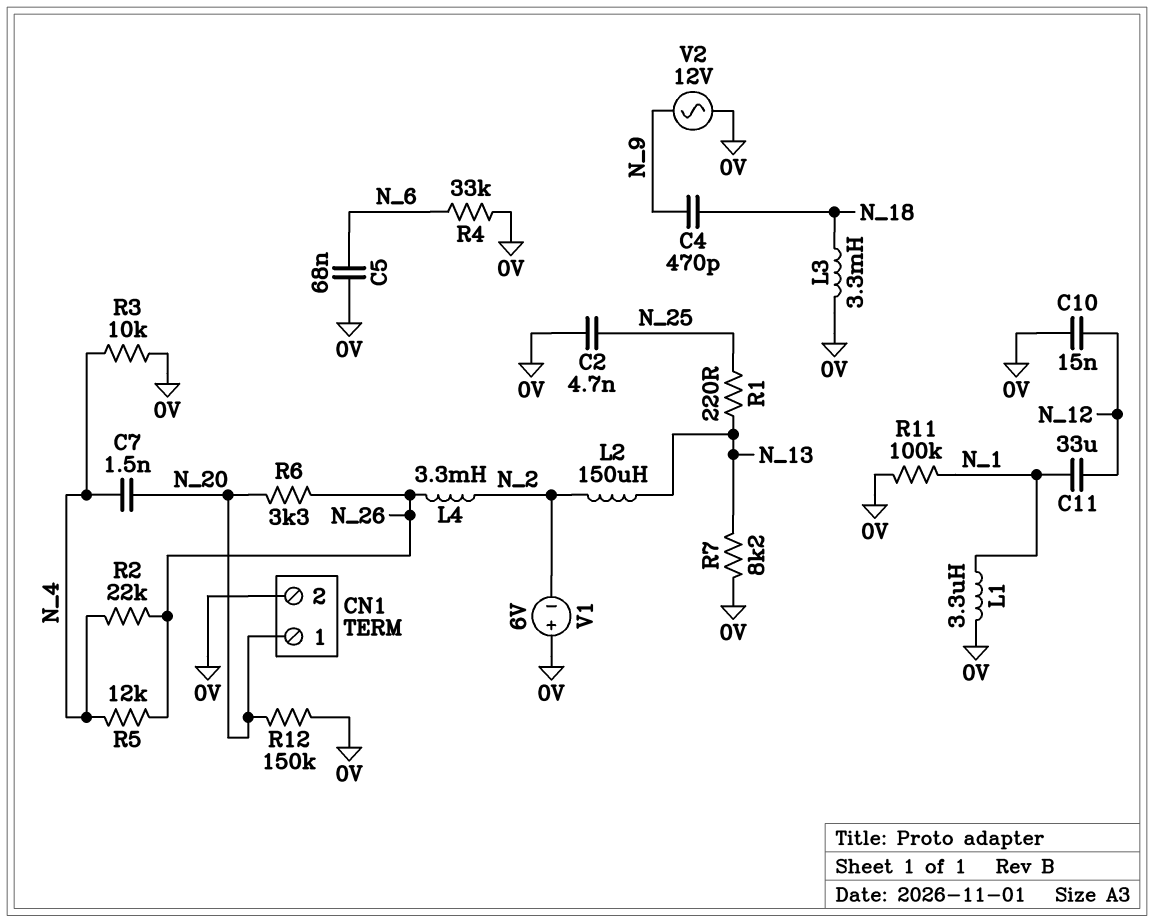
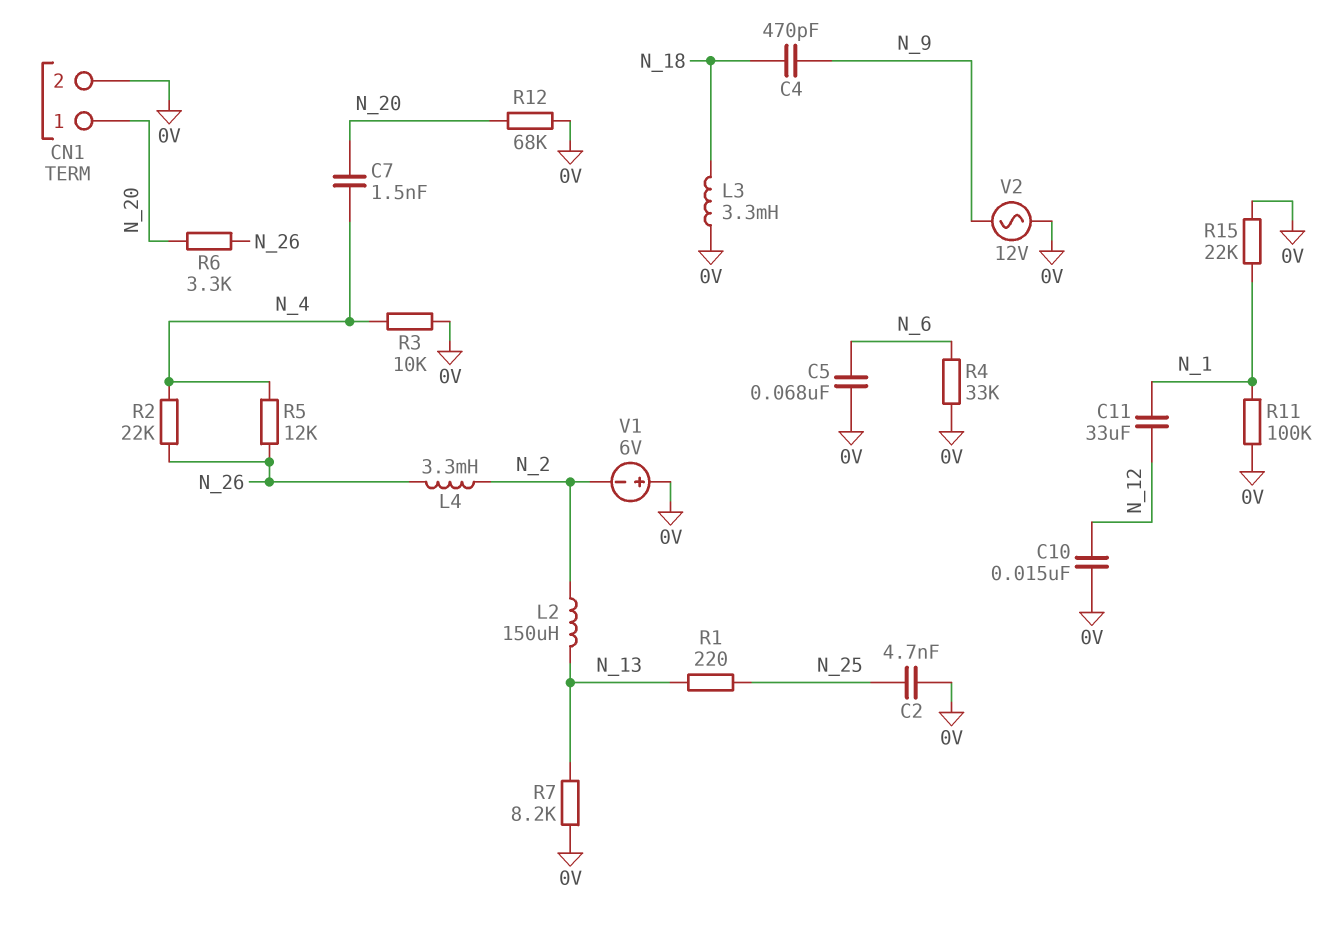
L1: 3.3uH (0V, N_1) -> none
R12: 150k (0V, N_20) -> 68k (0V, N_20)
R15: none -> 22k (0V, N_1)

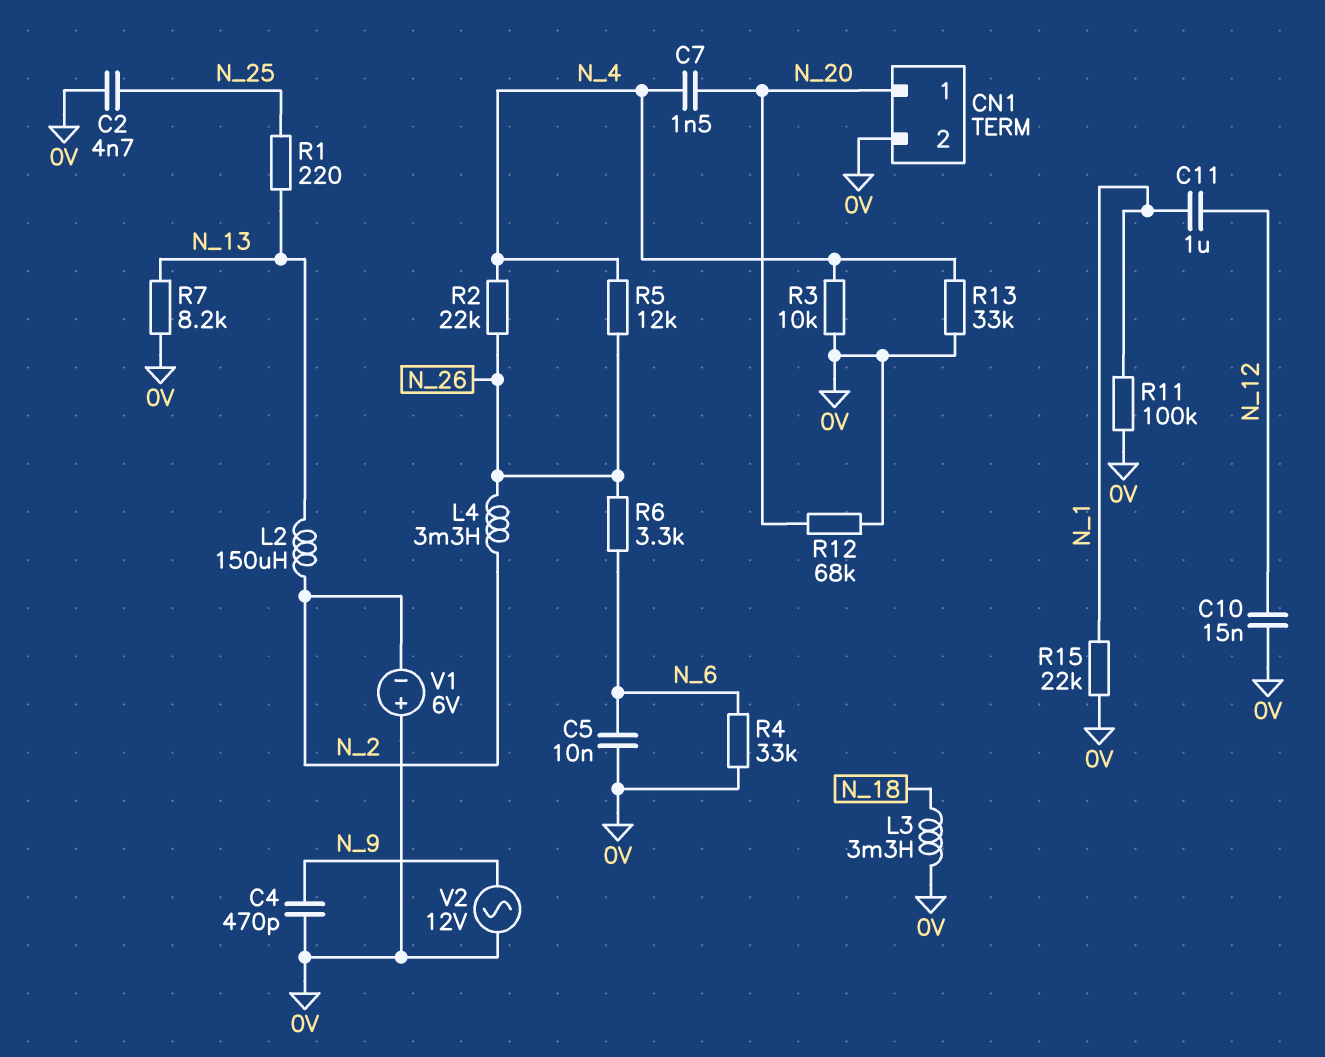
C4: 470pF (N_9, N_18) -> 470pF (0V, N_9)
C5: 68nF (0V, N_6) -> 10nF (0V, N_6)
C11: 33uF (N_1, N_12) -> 1uF (N_1, N_12)
R6: 3.3k (N_20, N_26) -> 3.3k (N_6, N_26)
R13: none -> 33k (0V, N_4)

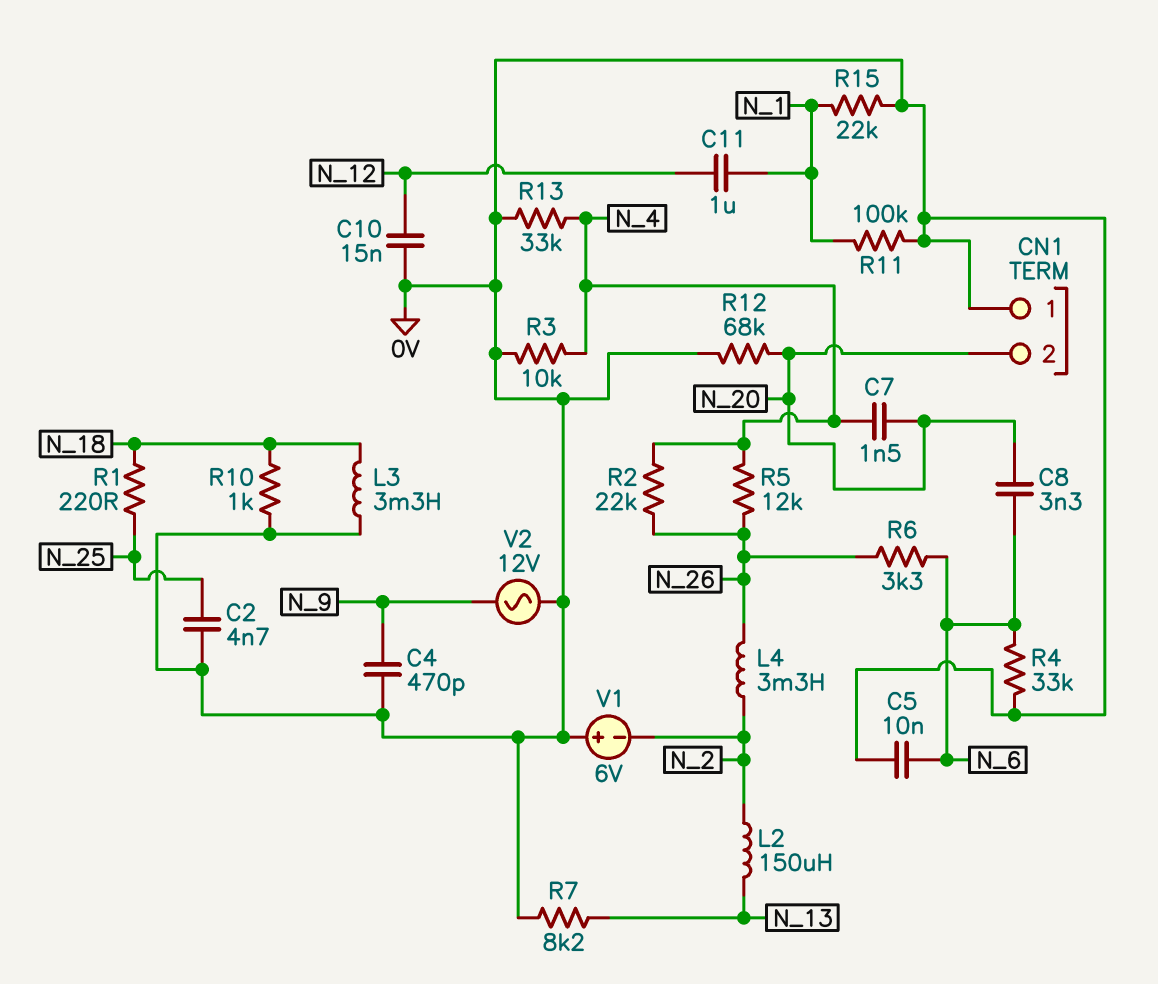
C8: none -> 3.3nF (N_6, N_20)
CN1 pin 1: N_20 -> 0V
CN1 pin 2: 0V -> N_20
R1: 220 (N_13, N_25) -> 220 (N_18, N_25)
R10: none -> 1k (0V, N_18)

